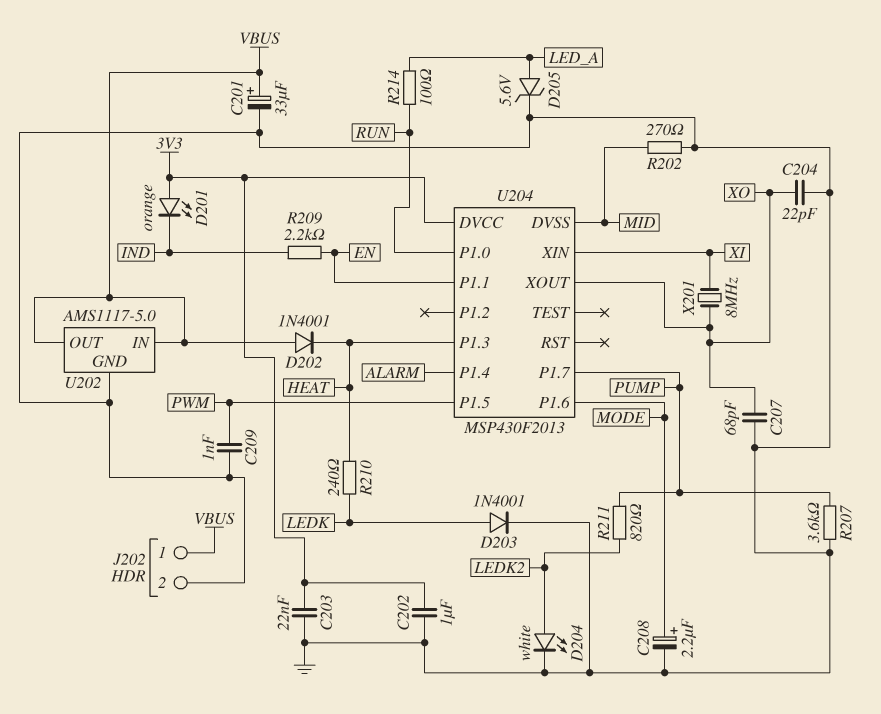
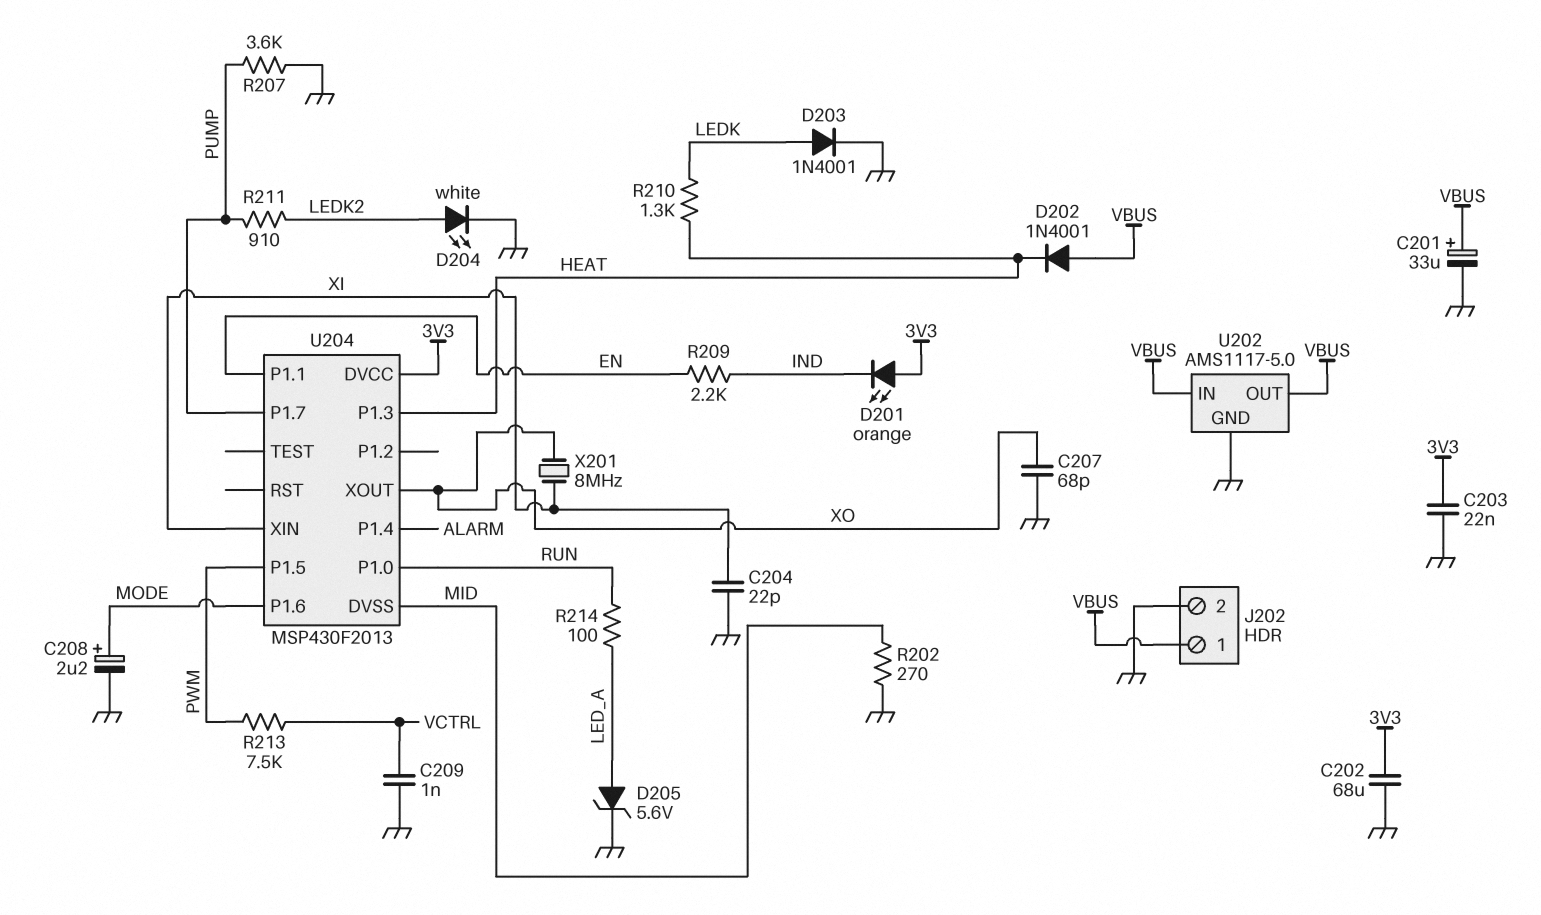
C202: 1uF (3V3, GND) -> 68uF (3V3, GND)
C204: 22pF (GND, XO) -> 22pF (GND, XI)
C209: 1nF (GND, PWM) -> 1nF (GND, VCTRL)
R210: 240 (HEAT, LEDK) -> 1.3k (HEAT, LEDK)
R211: 820 (LEDK2, PUMP) -> 910 (LEDK2, PUMP)
R213: none -> 7.5k (PWM, VCTRL)

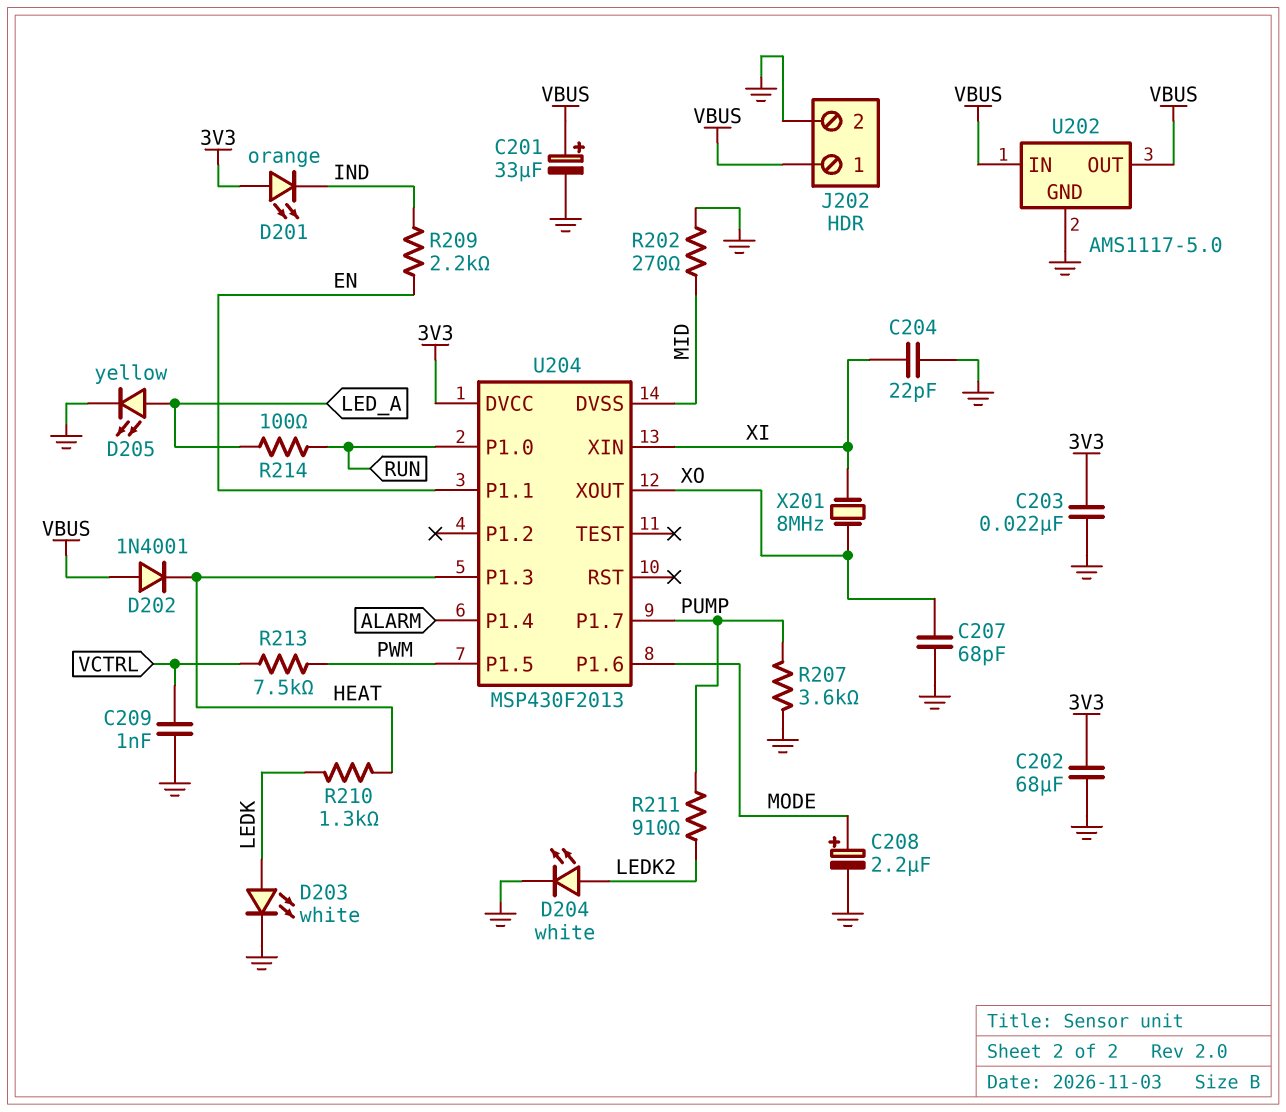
D203: diode 1N4001 (A LEDK, K GND) -> LED white (A LEDK, K GND)
D205: zener 5.6V (A LED_A, K GND) -> LED yellow (A LED_A, K GND)

